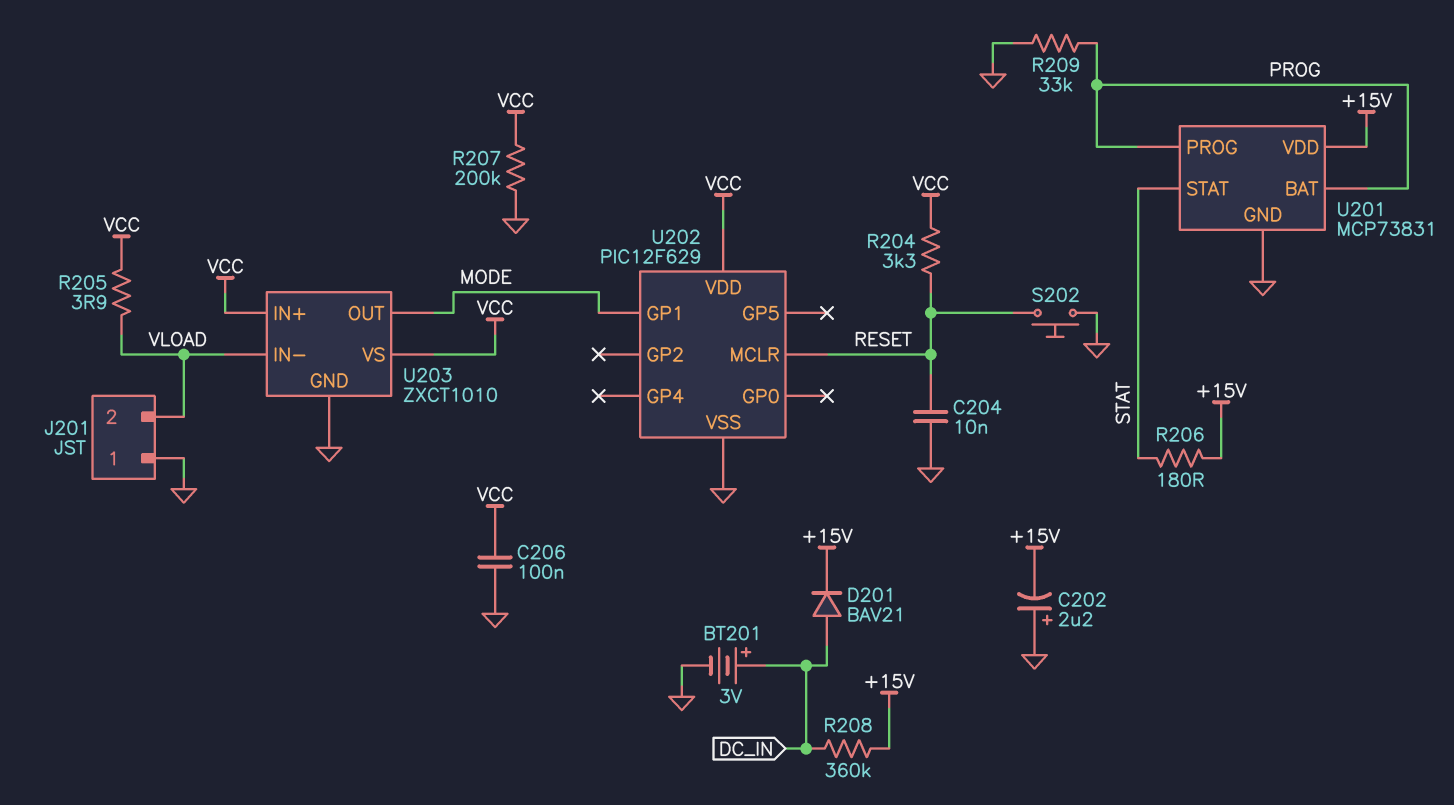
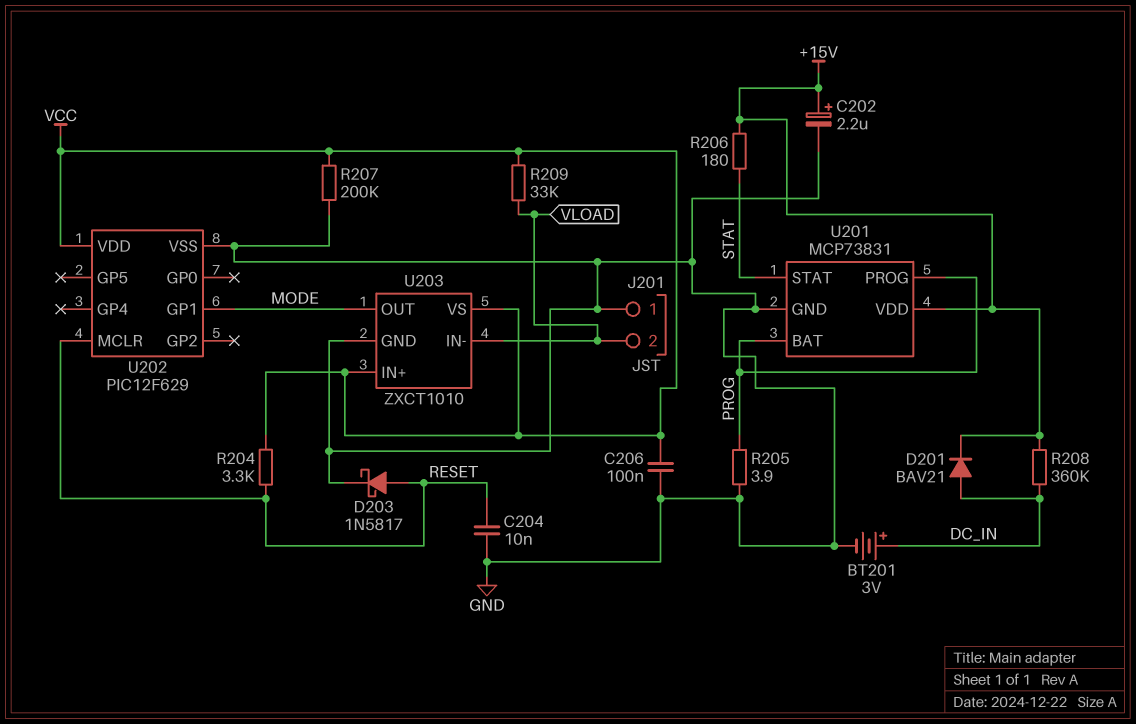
C202: 2.2uF (plus GND, minus +15V) -> 2.2uF (plus +15V, minus GND)
D203: none -> schottky 1N5817 (A RESET, K GND)
R205: 3.9 (VCC, VLOAD) -> 3.9 (GND, PROG)
R209: 33k (GND, PROG) -> 33k (VCC, VLOAD)
S202: button (GND, RESET) -> none

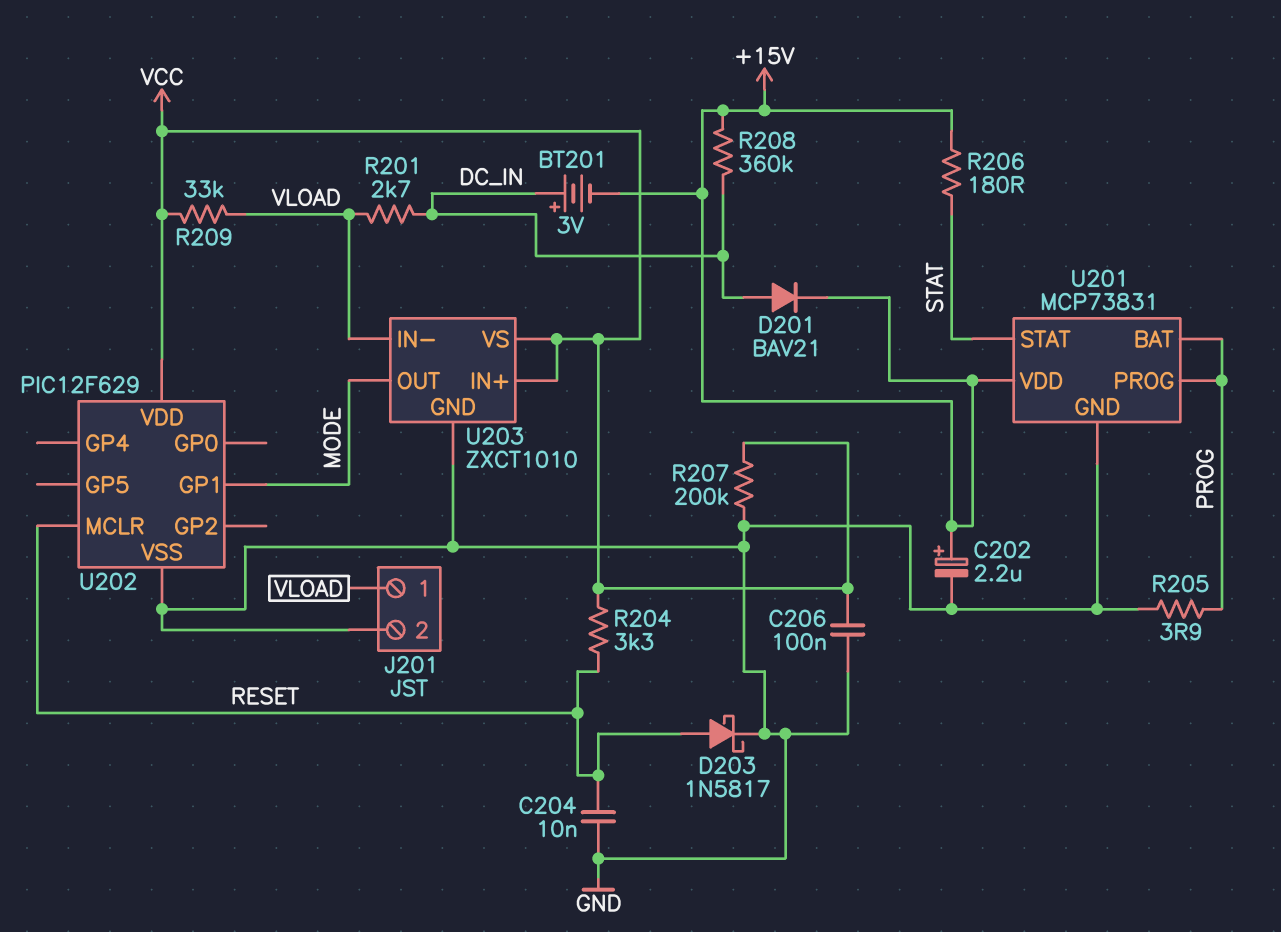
BT201: 3V (plus DC_IN, minus GND) -> 3V (plus DC_IN, minus +15V)
J201 pin 1: GND -> VLOAD
J201 pin 2: VLOAD -> GND
R201: none -> 2.7k (DC_IN, VLOAD)

